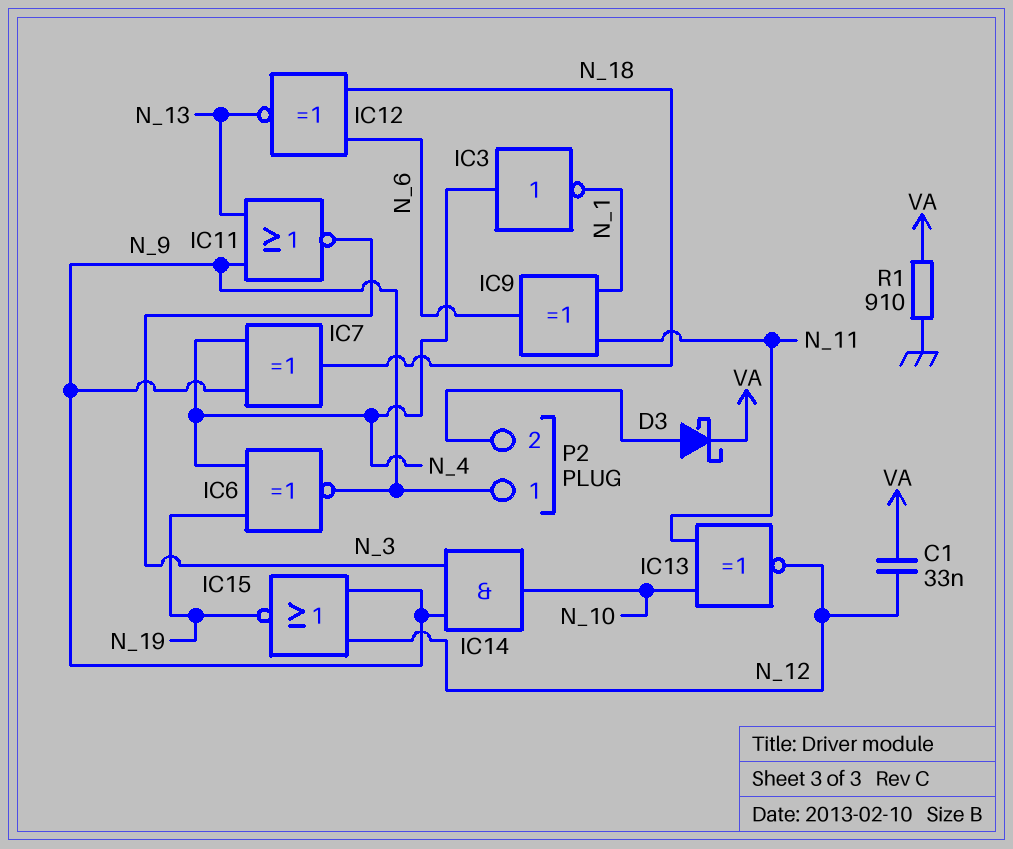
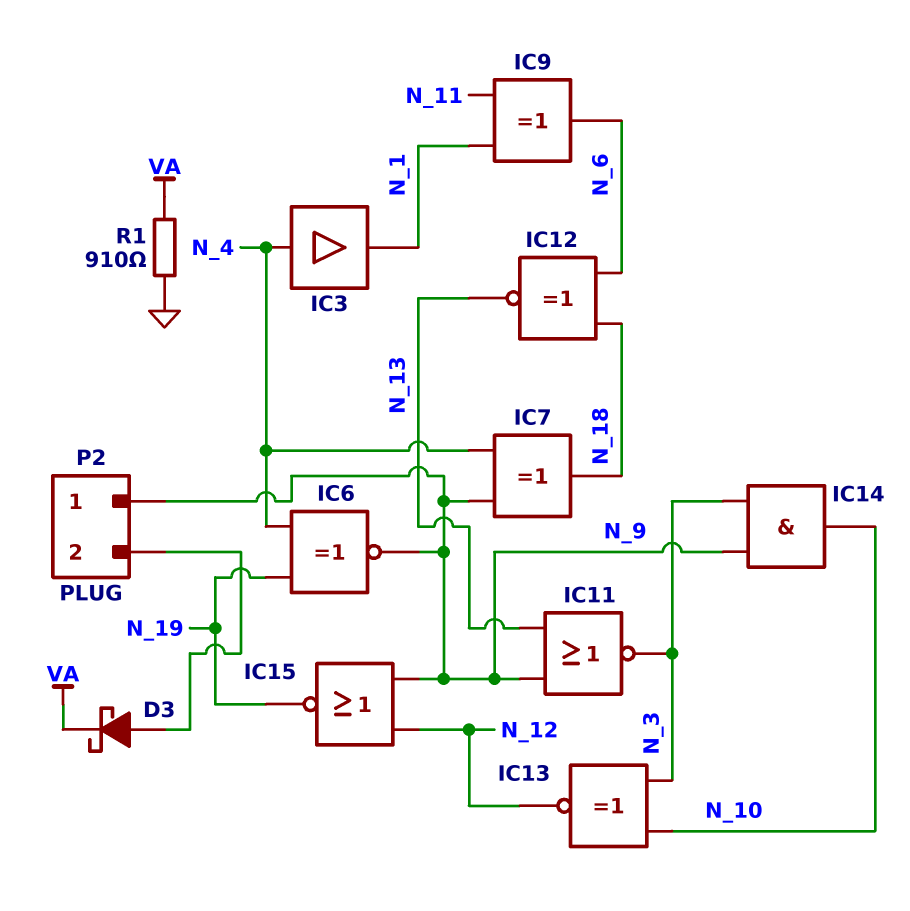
C1: 33nF (N_12, VA) -> none
IC3: NOT (in N_4, out N_1) -> buffer (in N_4, out N_1)
IC13: XNOR (in N_10, in N_11, out N_12) -> XNOR (in N_3, in N_10, out N_12)

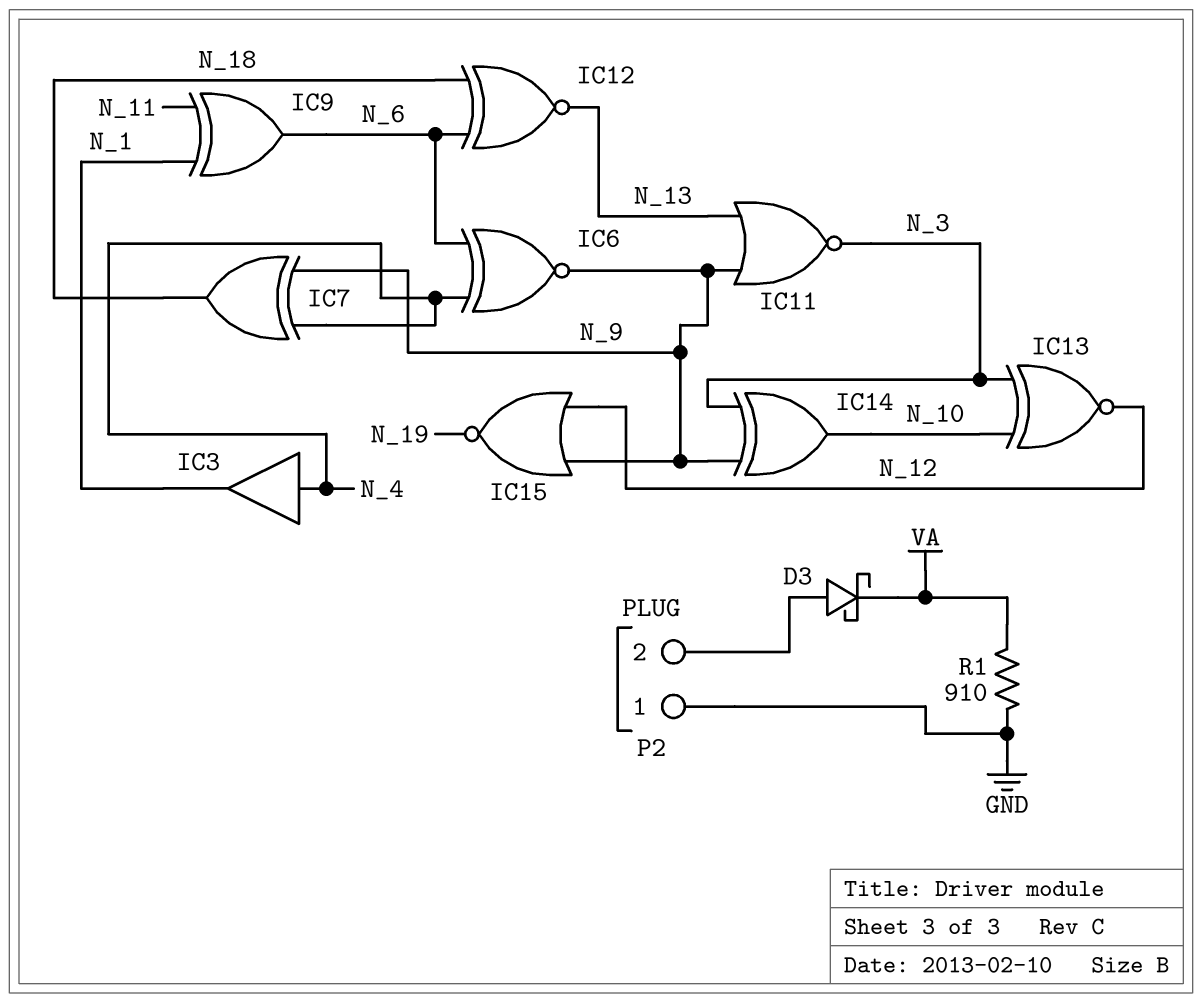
IC6: XNOR (in N_4, in N_19, out N_9) -> XNOR (in N_4, in N_6, out N_9)
IC14: AND (in N_3, in N_9, out N_10) -> XOR (in N_3, in N_9, out N_10)
P2 pin 1: N_9 -> GND

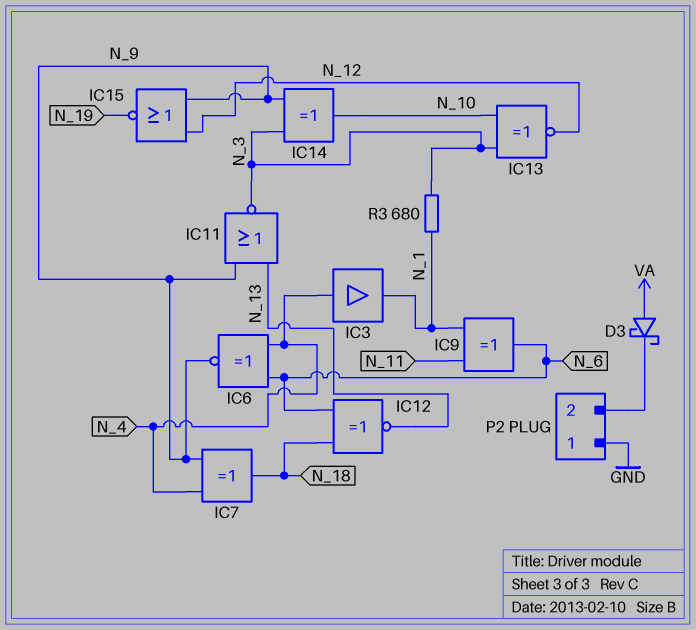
D3: schottky (A P2/2, K VA) -> schottky (A VA, K P2/2)
R1: 910 (GND, VA) -> none
R3: none -> 680 (N_1, N_3)

